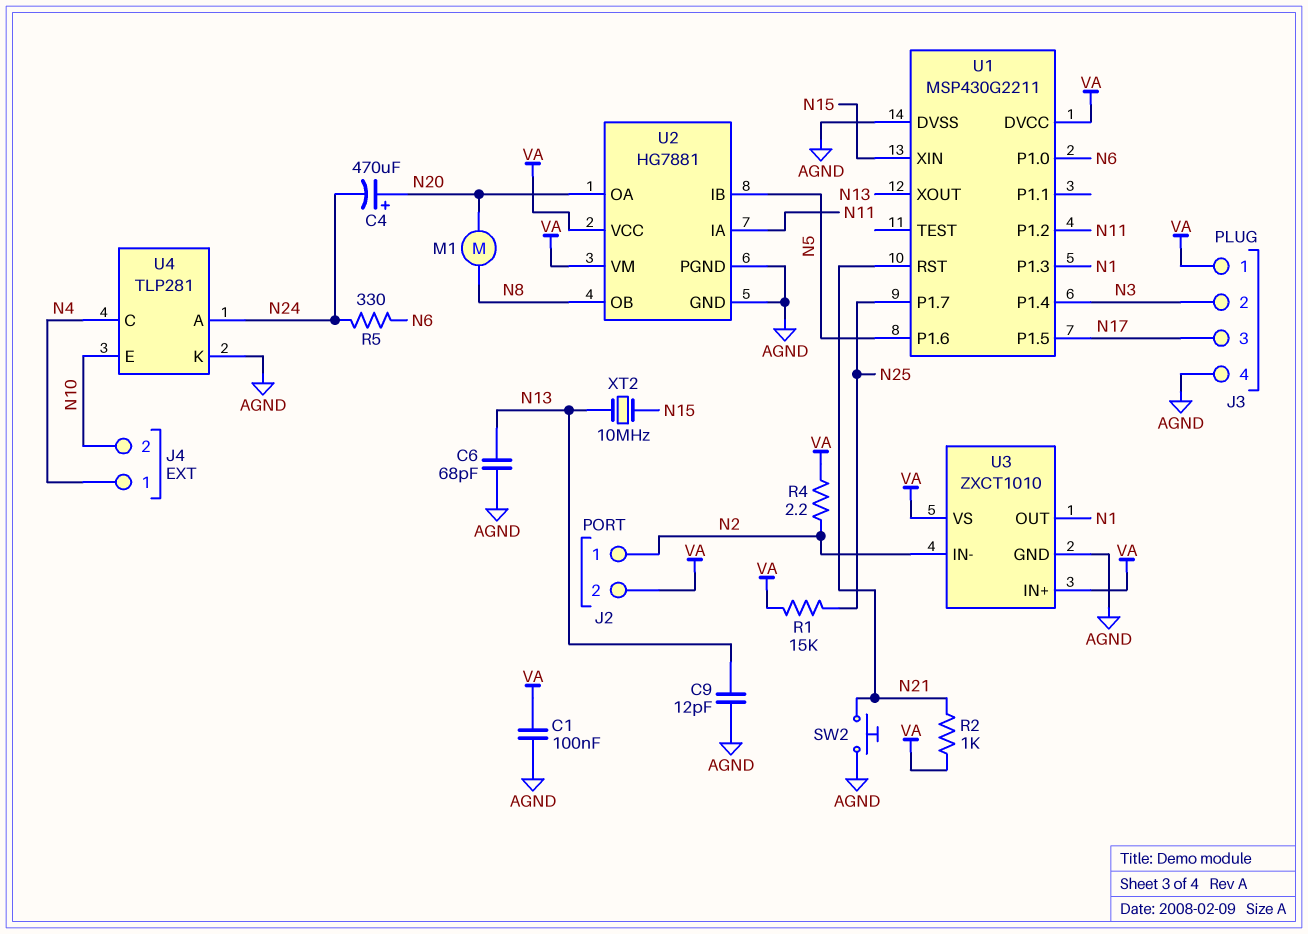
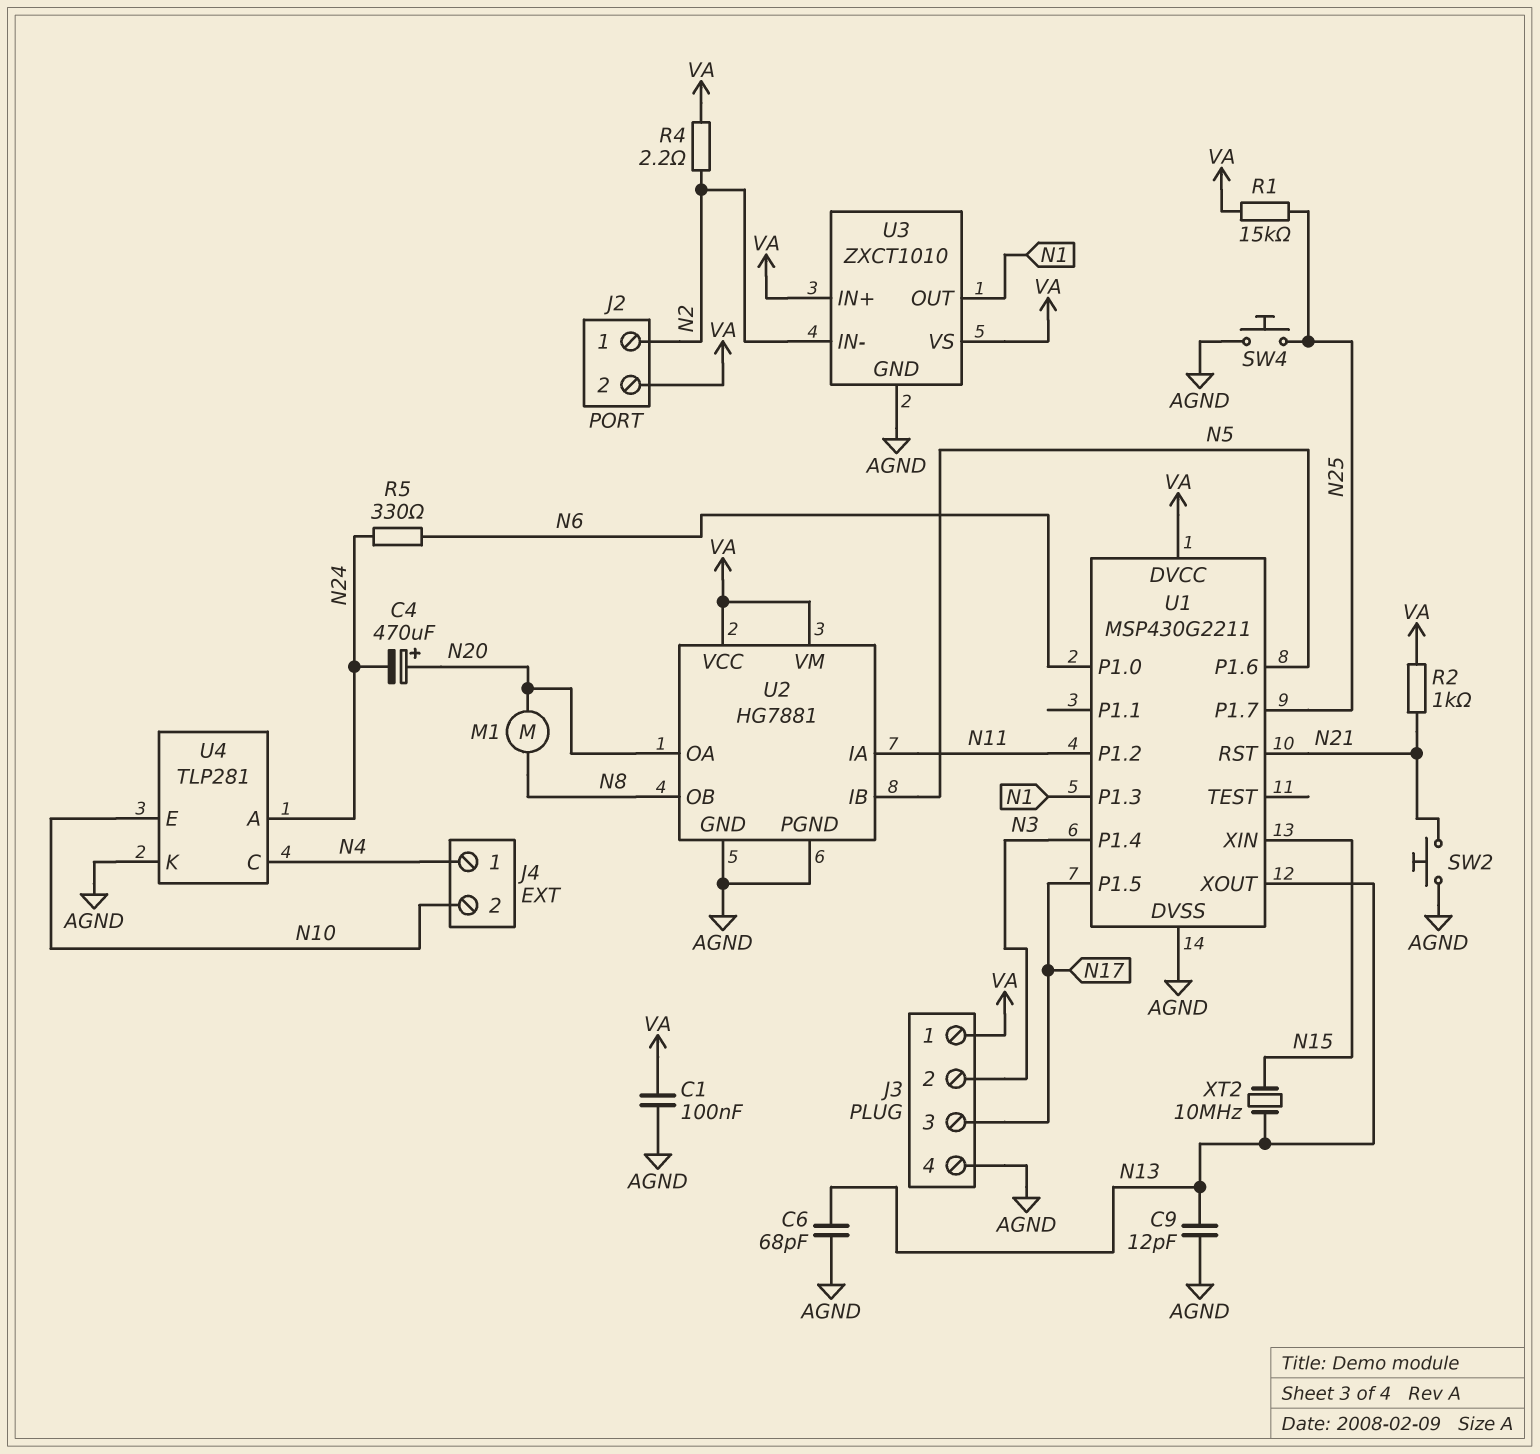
SW4: none -> button (AGND, N25)

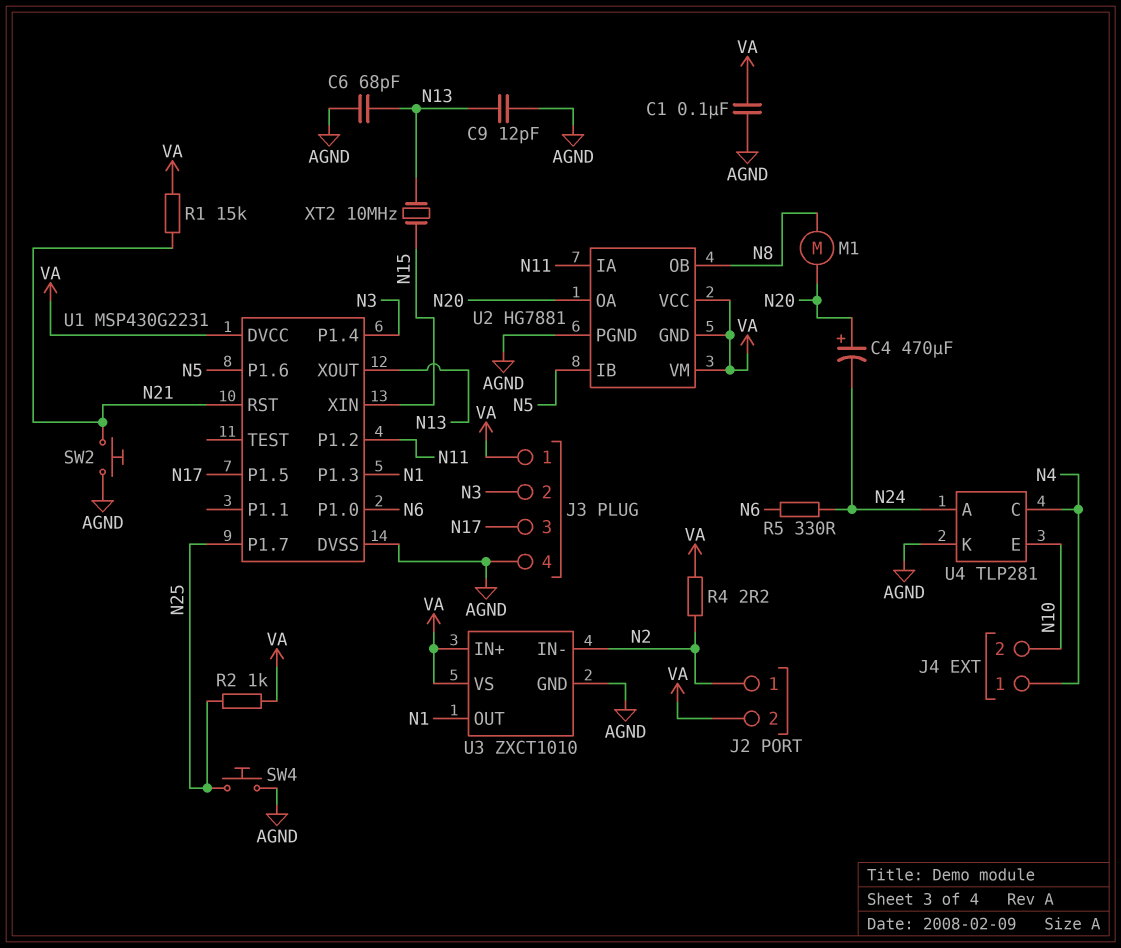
R1: 15k (N25, VA) -> 15k (N21, VA)
R2: 1k (N21, VA) -> 1k (N25, VA)
U1: MSP430G2211 -> MSP430G2231
U2 pin GND: AGND -> VA

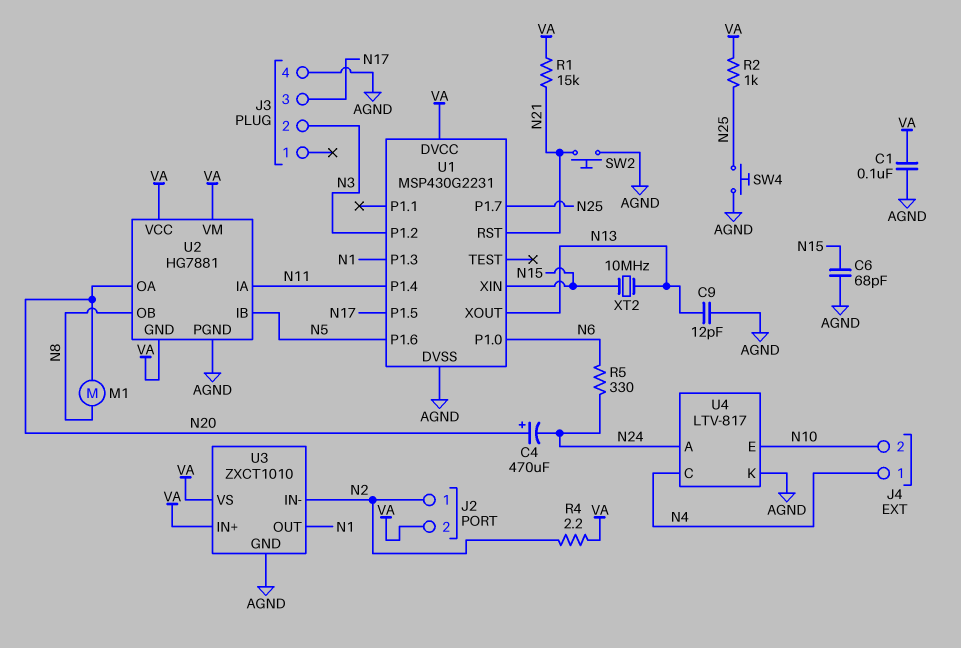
C6: 68pF (AGND, N13) -> 68pF (AGND, N15)
J3 pin 1: VA -> none
U1 pin P1.2: N11 -> N3
U1 pin P1.4: N3 -> N11
U4: TLP281 -> LTV-817

